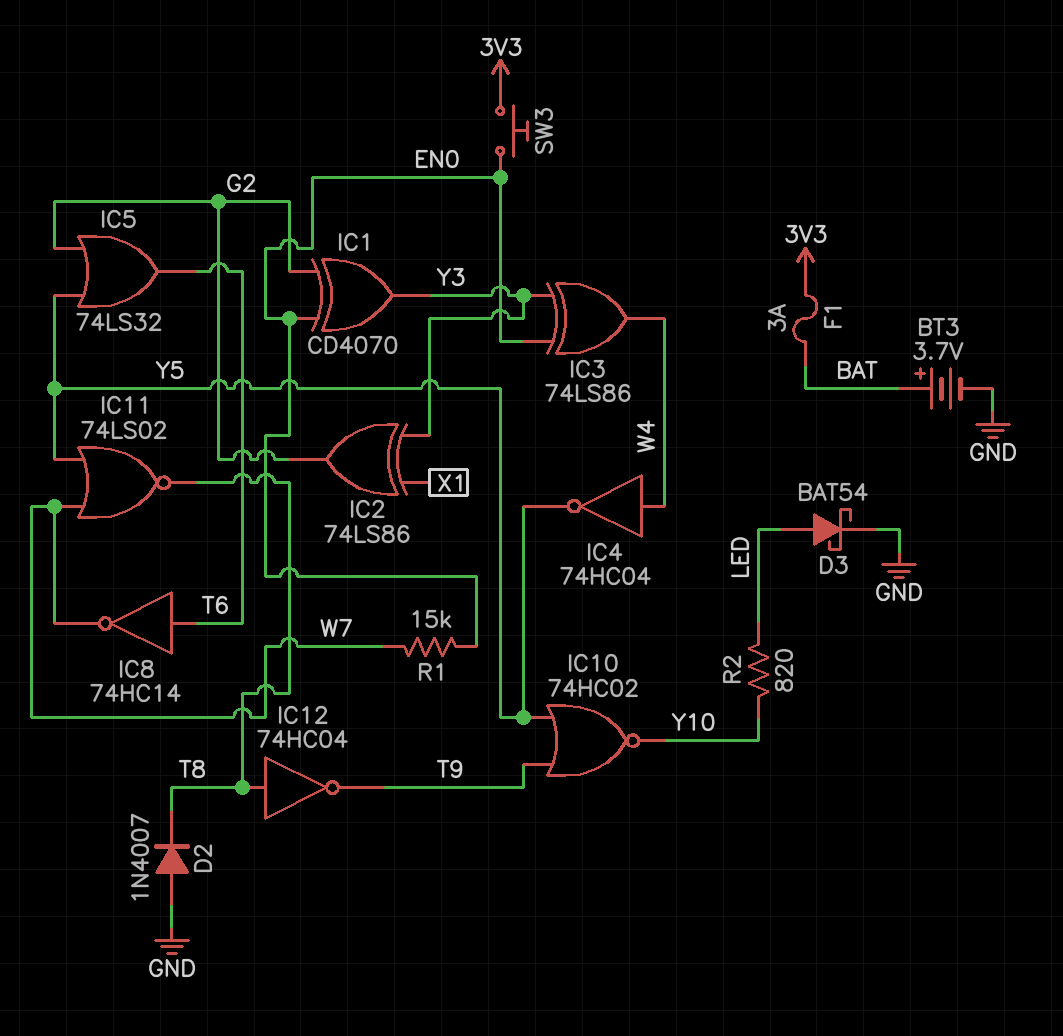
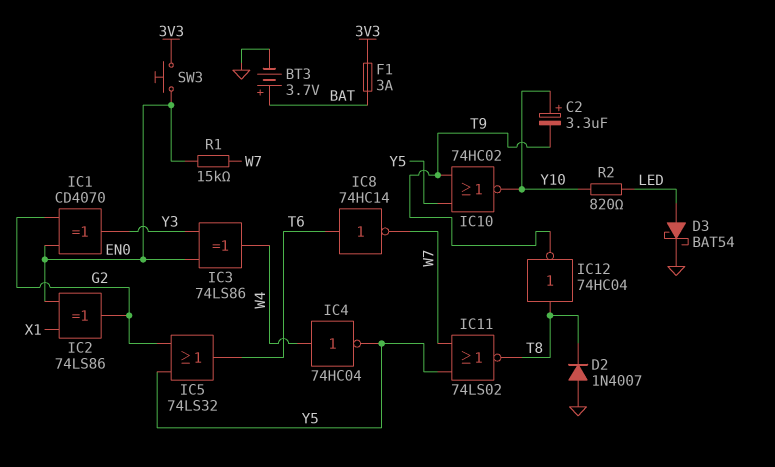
C2: none -> 3.3uF (plus Y10, minus T9)
IC2: XOR 74LS86 (in X1, in Y3, out G2) -> XOR 74LS86 (in EN0, in X1, out G2)

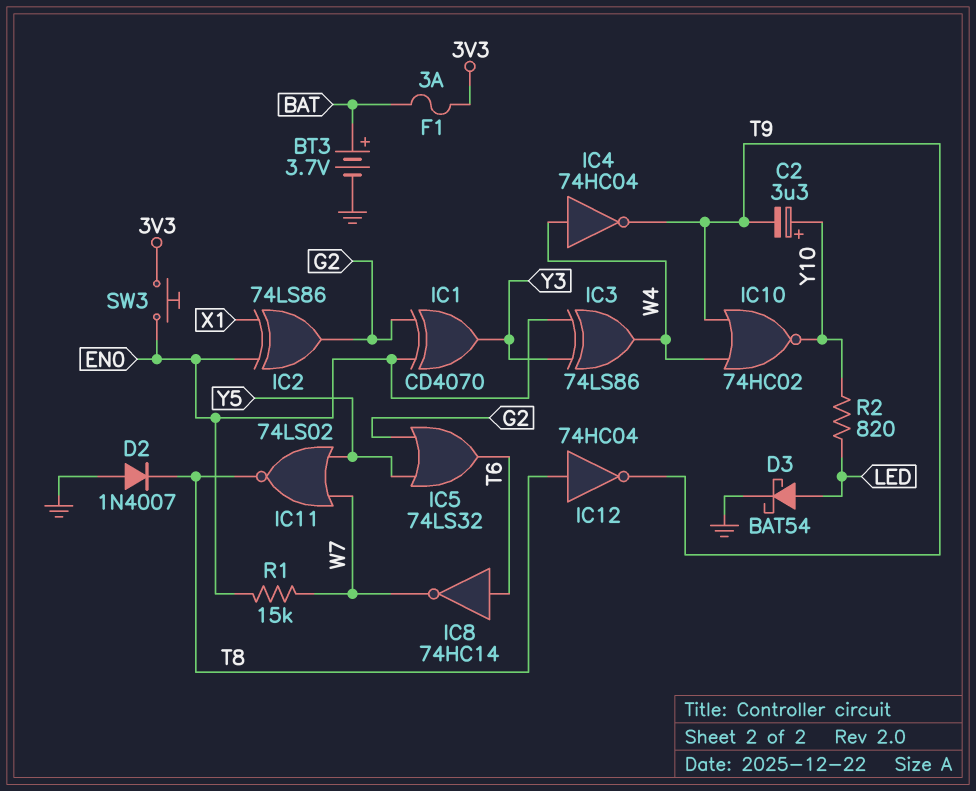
IC4: NOT 74HC04 (in W4, out Y5) -> NOT 74HC04 (in W4, out T9)
IC10: NOR 74HC02 (in T9, in Y5, out Y10) -> NOR 74HC02 (in T9, in W4, out Y10)

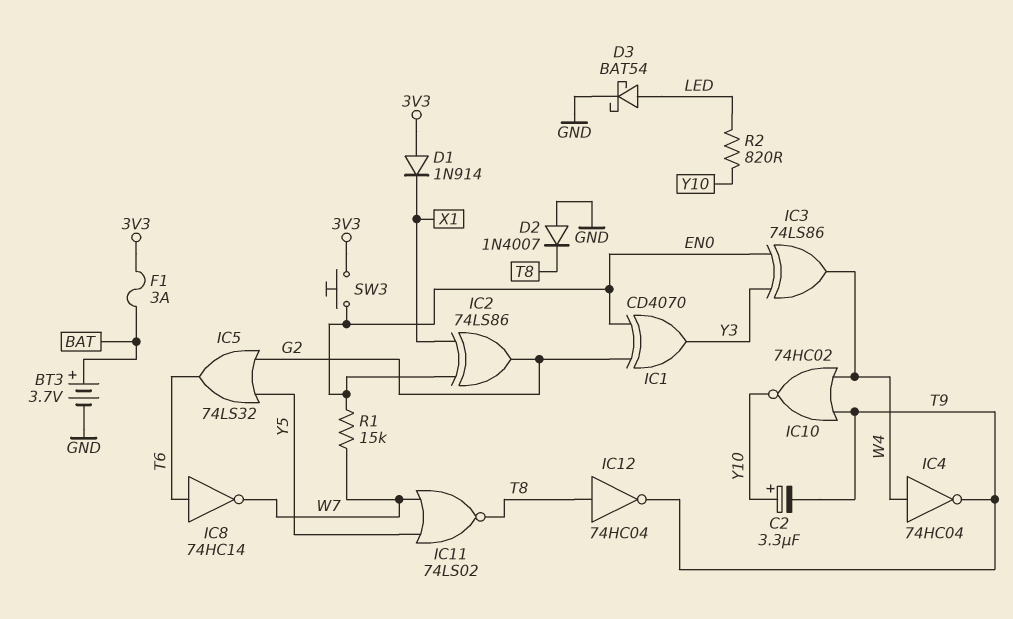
D1: none -> diode 1N914 (A 3V3, K X1)

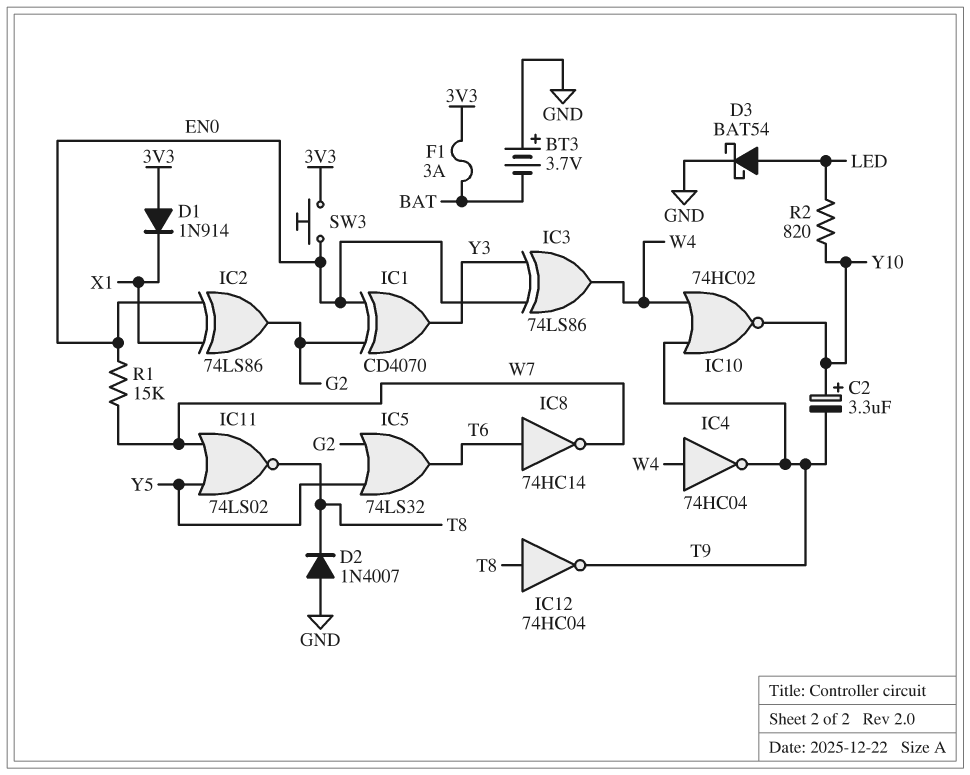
BT3: 3.7V (plus BAT, minus GND) -> 3.7V (plus GND, minus BAT)

